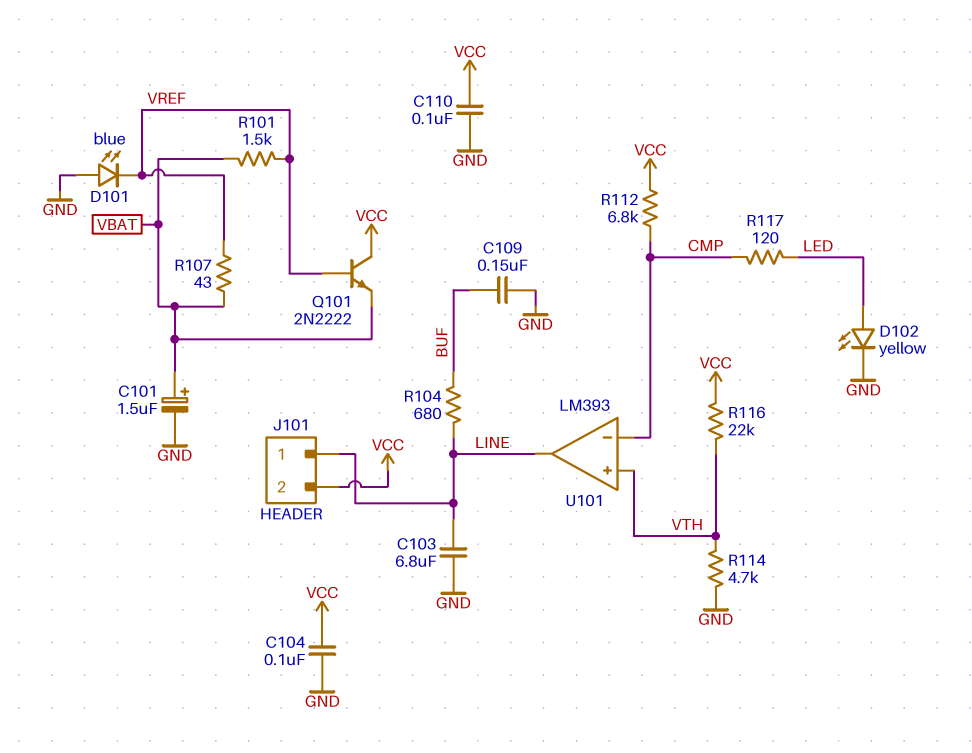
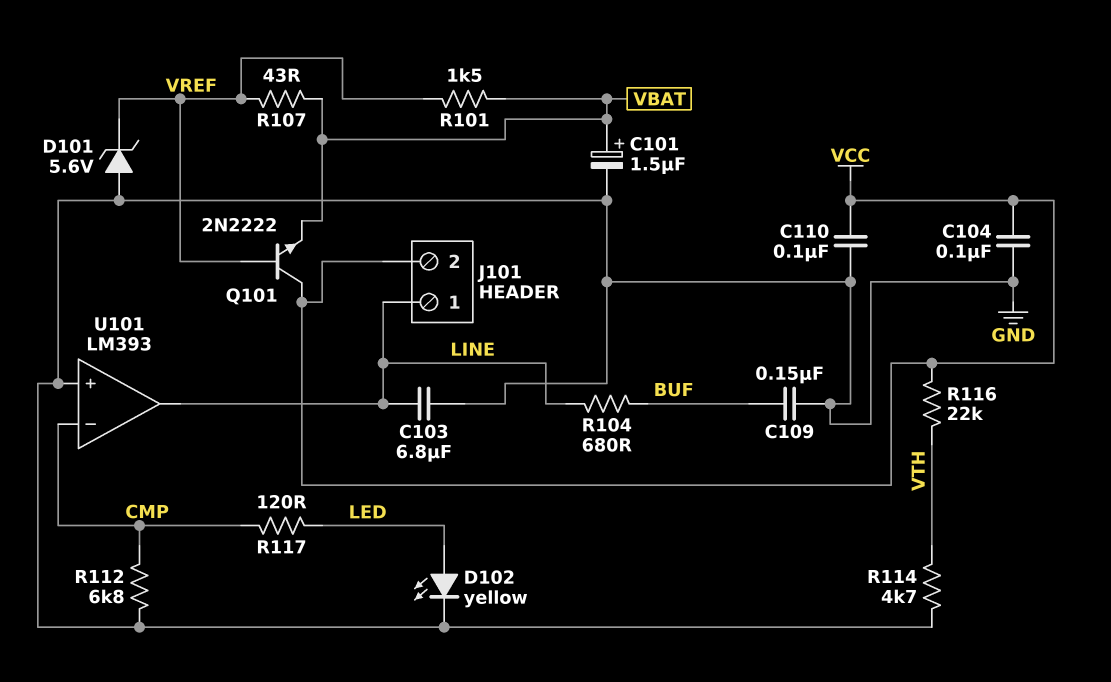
D101: LED blue (A GND, K VREF) -> zener 5.6V (A GND, K VREF)
R112: 6.8k (CMP, VCC) -> 6.8k (CMP, GND)
U101 pin in+: VTH -> GND

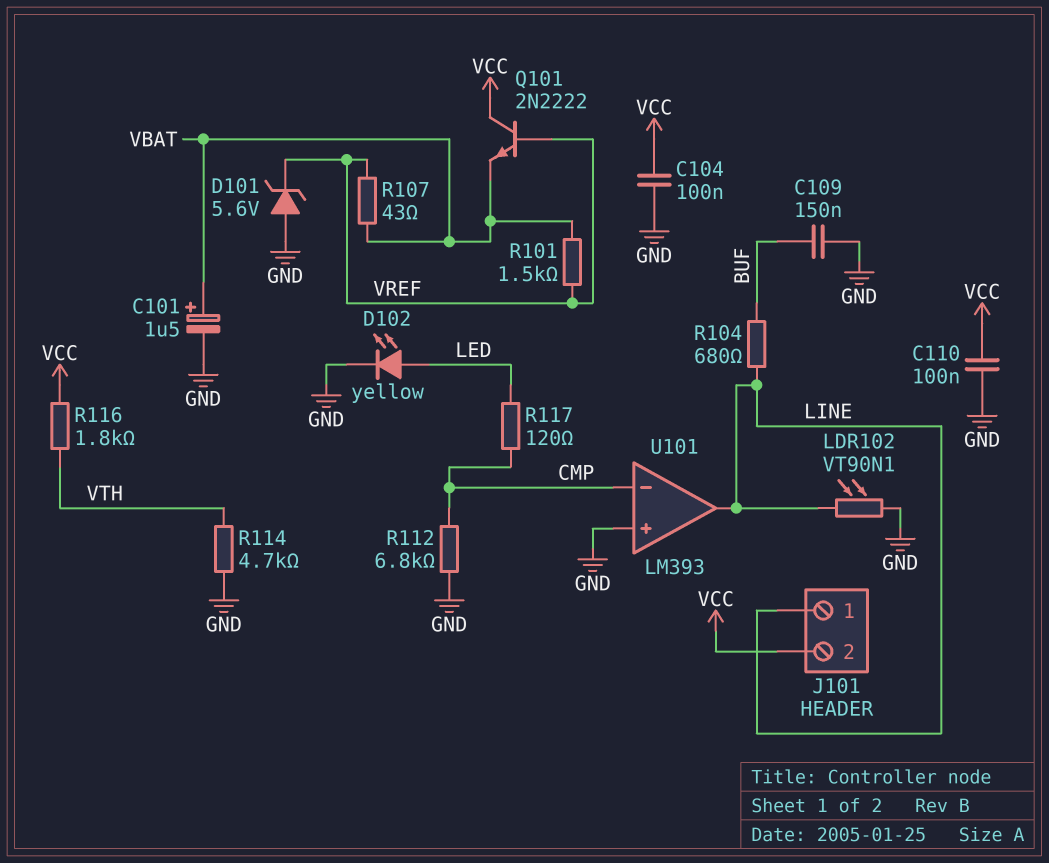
C103: 6.8uF (GND, LINE) -> none
LDR102: none -> VT90N1 (GND, LINE)
R116: 22k (VCC, VTH) -> 1.8k (VCC, VTH)

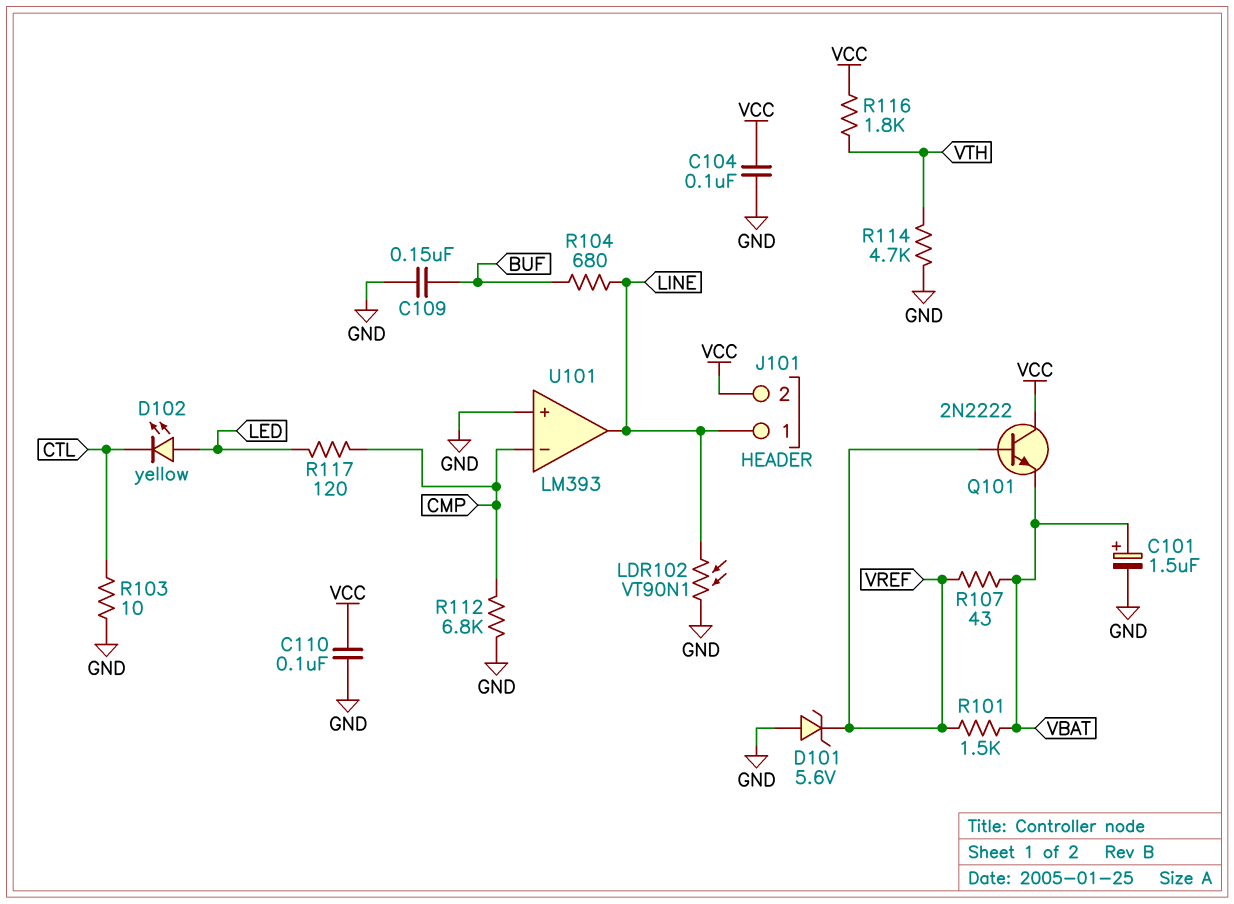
D102: LED yellow (A LED, K GND) -> LED yellow (A LED, K CTL)
R103: none -> 10 (CTL, GND)

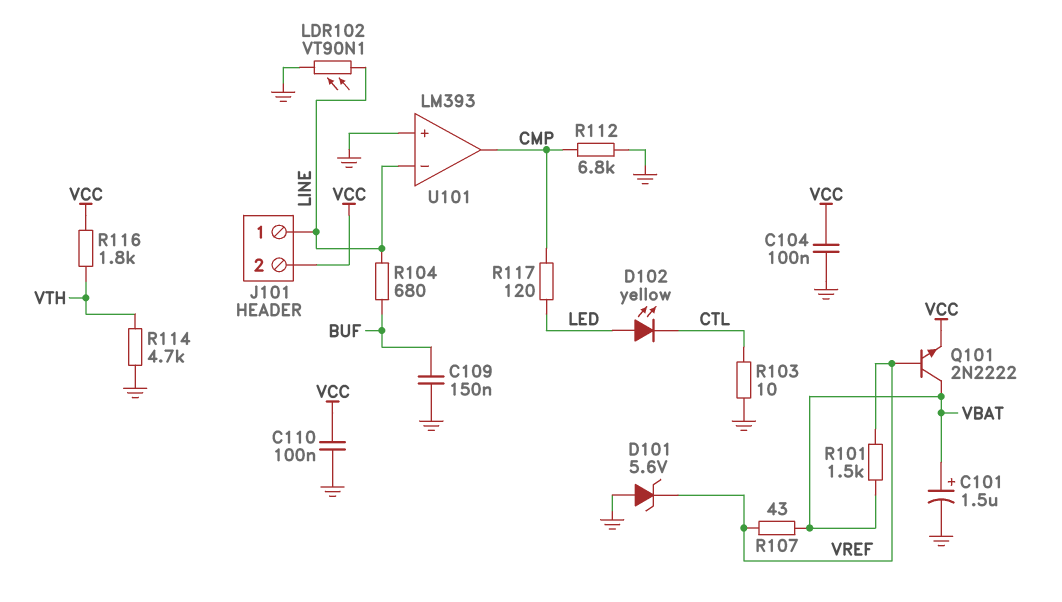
Q101: NPN 2N2222 (B VREF, C VCC, E VBAT) -> NPN 2N2222 (B VREF, C VBAT, E VCC)
U101 pin in-: CMP -> LINE
U101 pin out: LINE -> CMP

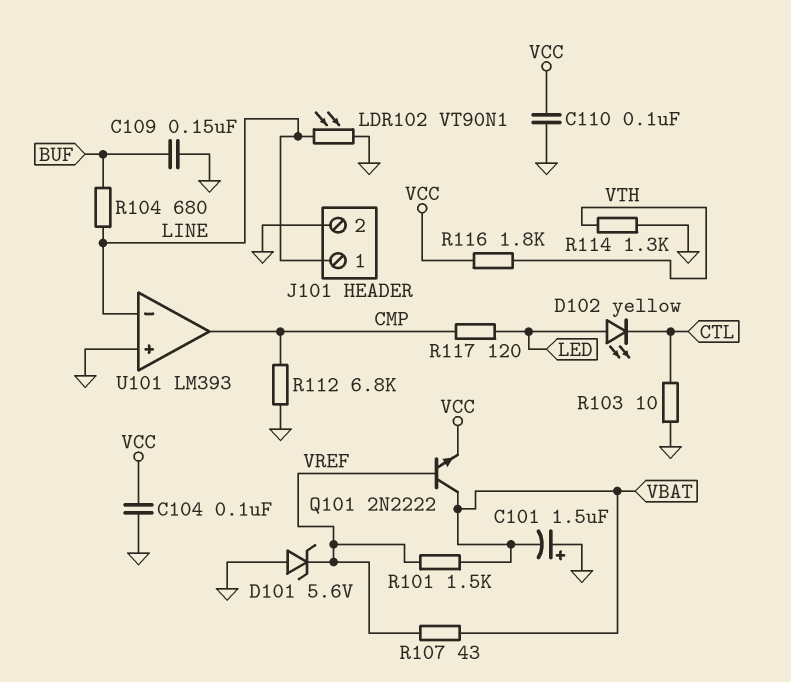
C101: 1.5uF (plus VBAT, minus GND) -> 1.5uF (plus GND, minus VBAT)
J101 pin 2: VCC -> GND
R114: 4.7k (GND, VTH) -> 1.3k (GND, VTH)

